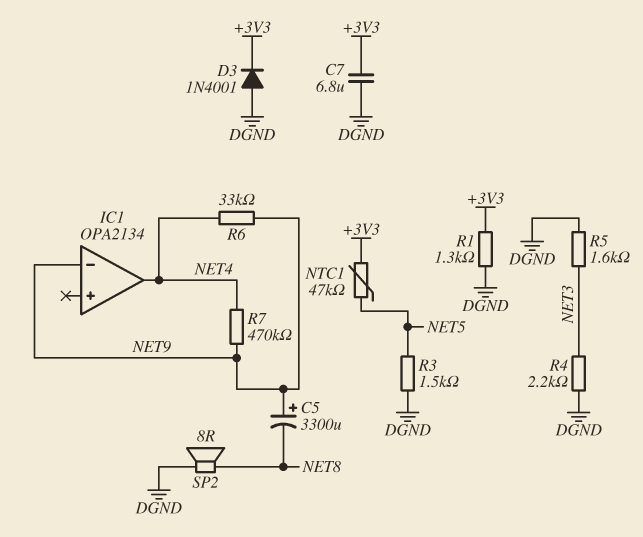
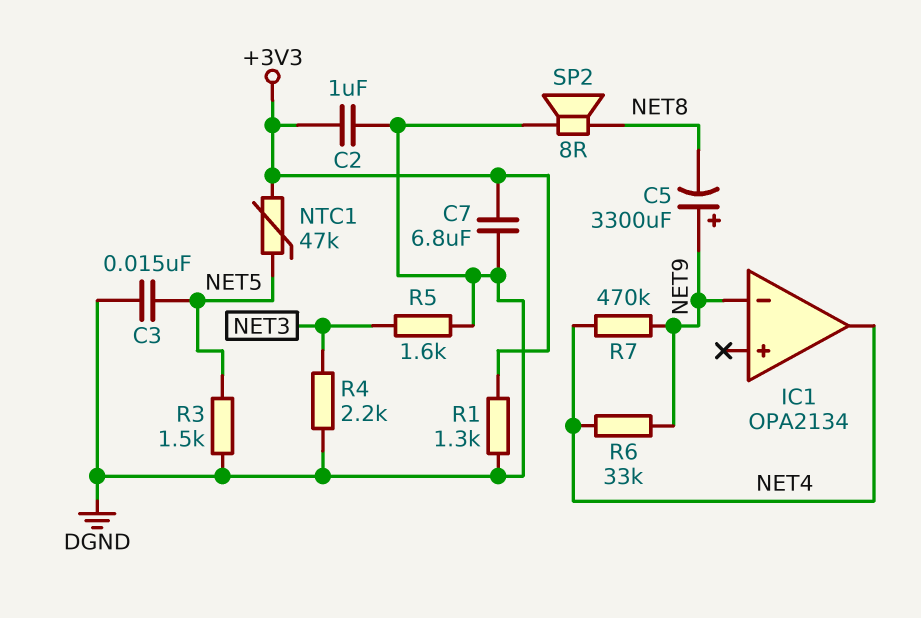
C2: none -> 1uF (+3V3, DGND)
C3: none -> 15nF (DGND, NET5)
D3: diode 1N4001 (A DGND, K +3V3) -> none

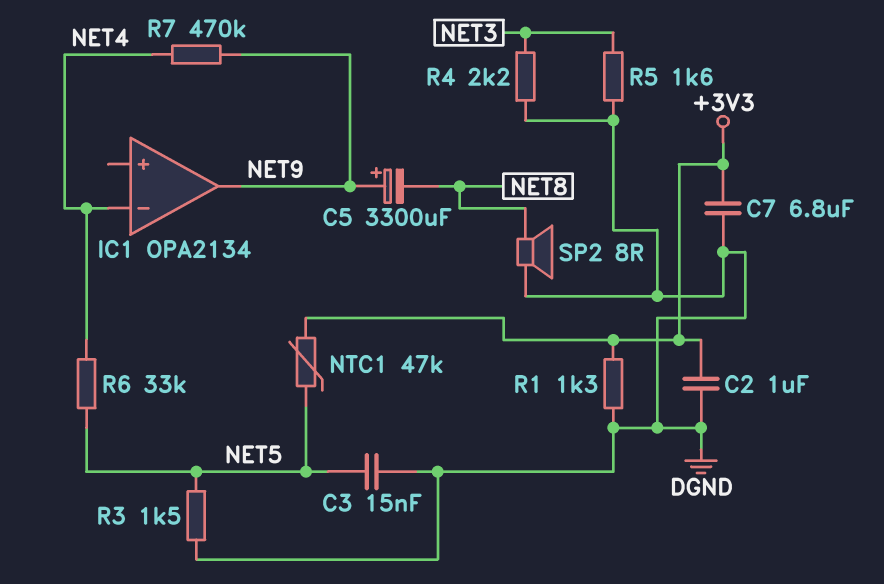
IC1 pin in-: NET9 -> NET4
IC1 pin out: NET4 -> NET9
R6: 33k (NET4, NET9) -> 33k (NET4, NET5)

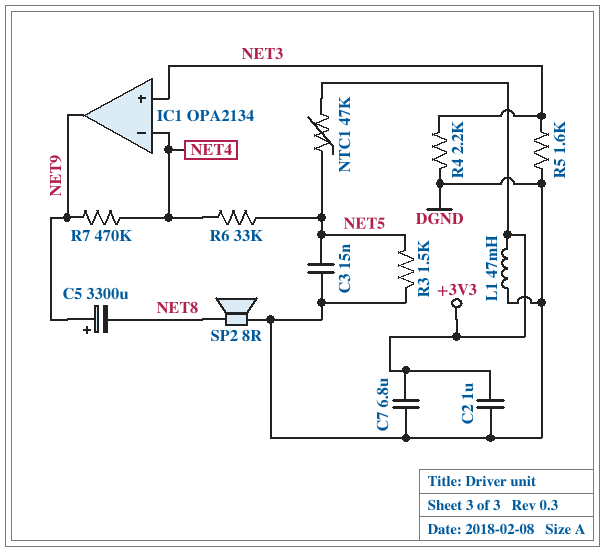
IC1 pin in+: none -> NET3
L1: none -> 47mH (+3V3, DGND)
R1: 1.3k (+3V3, DGND) -> none

